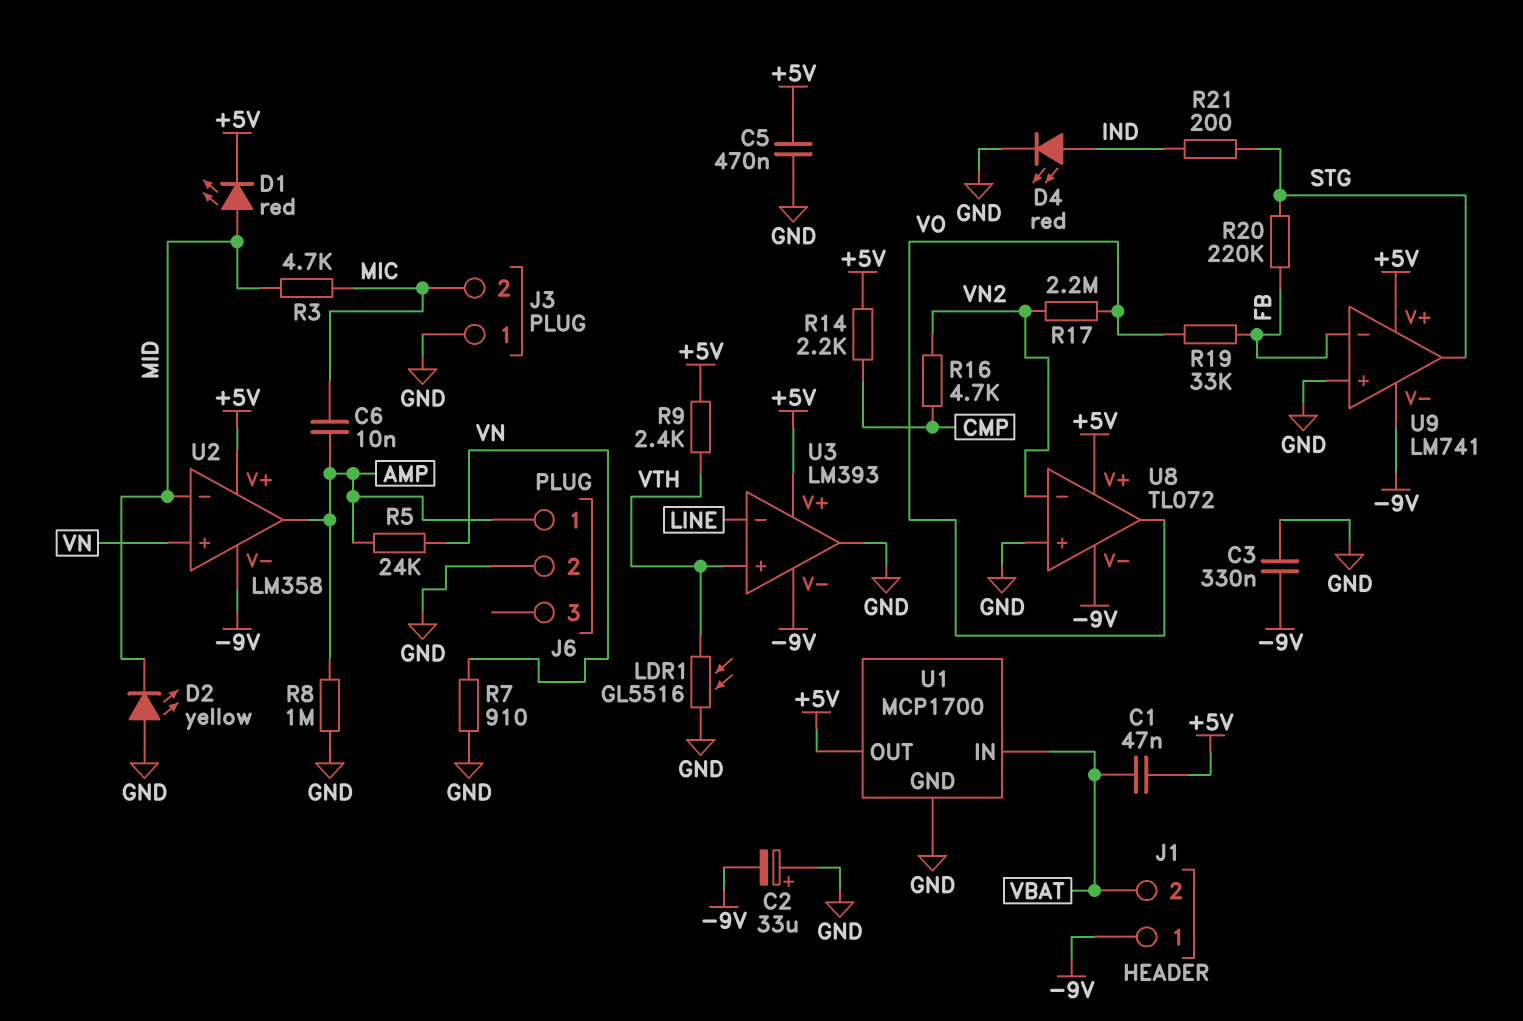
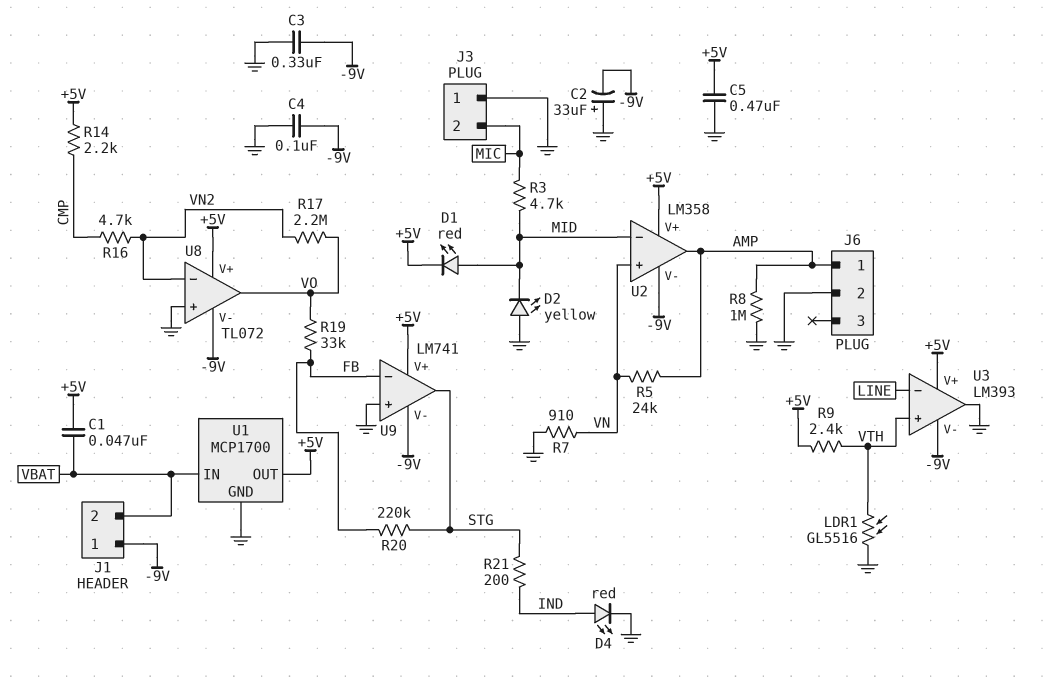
C4: none -> 100nF (-9V, GND)
C6: 10nF (AMP, MIC) -> none

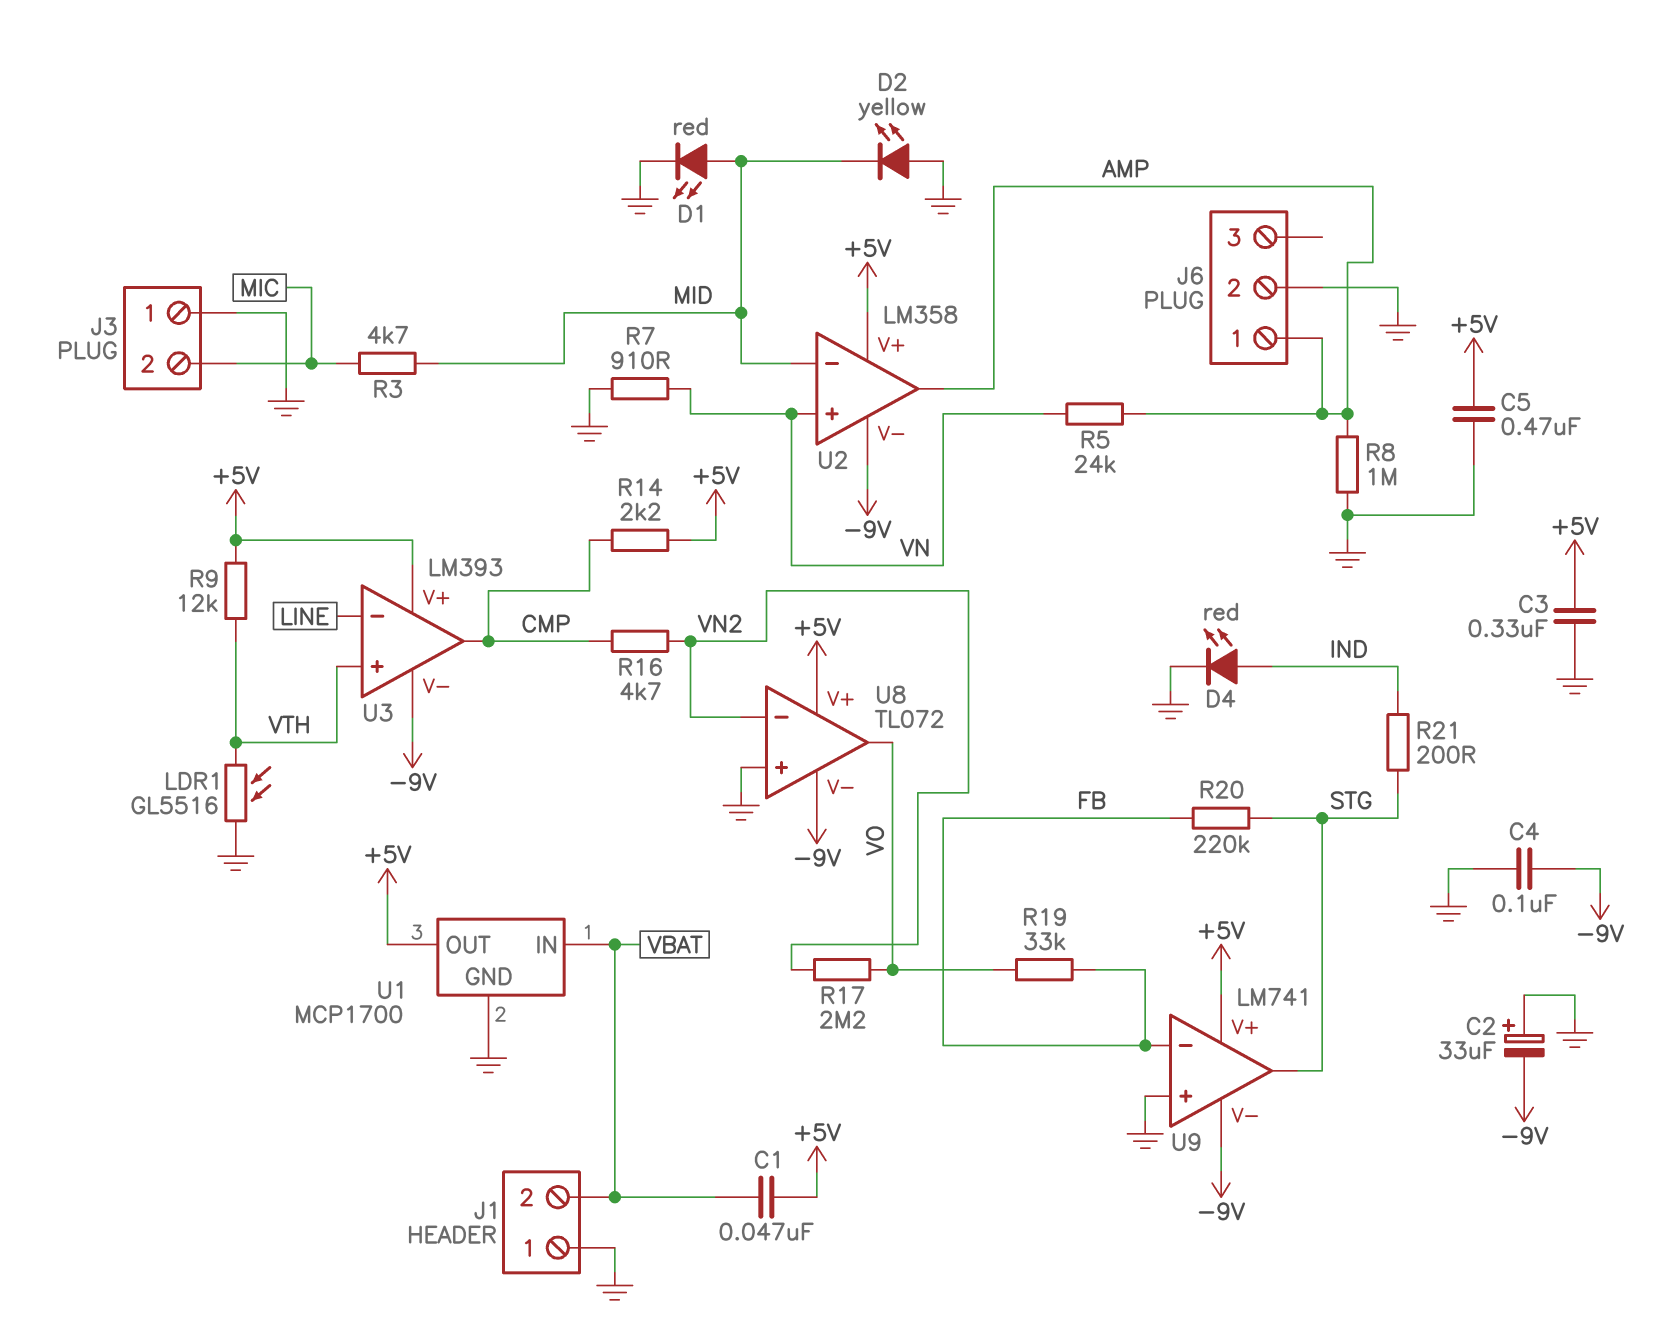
C3: 330nF (-9V, GND) -> 330nF (+5V, GND)
D1: LED red (A MID, K +5V) -> LED red (A MID, K GND)
J1 pin 1: -9V -> GND
R9: 2.4k (+5V, VTH) -> 12k (+5V, VTH)
U3 pin out: GND -> CMP

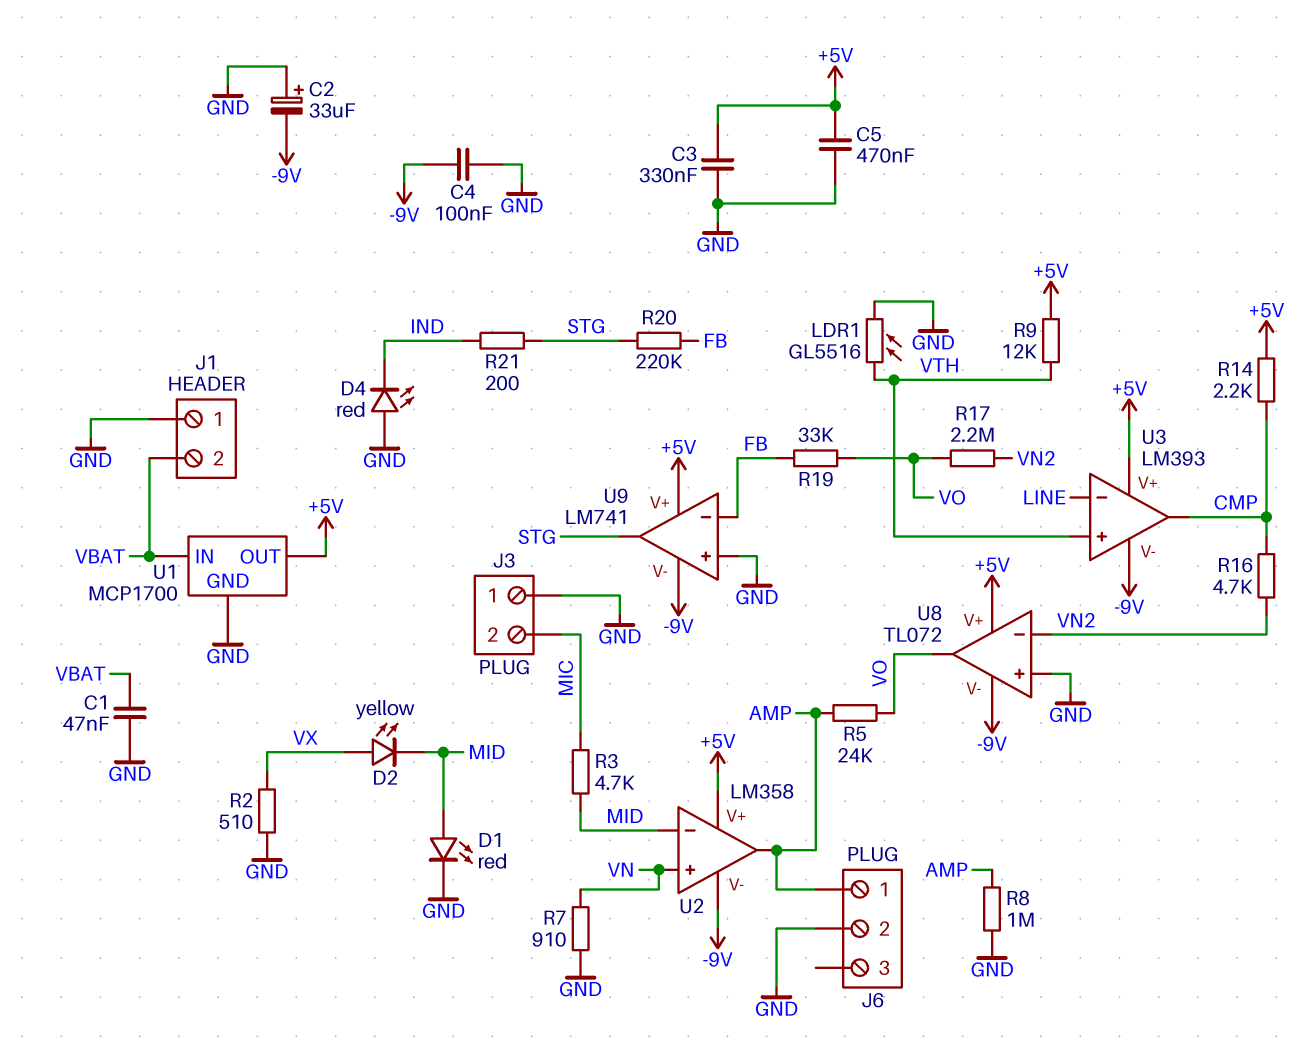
C1: 47nF (+5V, VBAT) -> 47nF (GND, VBAT)
D2: LED yellow (A GND, K MID) -> LED yellow (A VX, K MID)
D4: LED red (A IND, K GND) -> LED red (A GND, K IND)
R2: none -> 510 (GND, VX)
R5: 24k (AMP, VN) -> 24k (AMP, VO)

